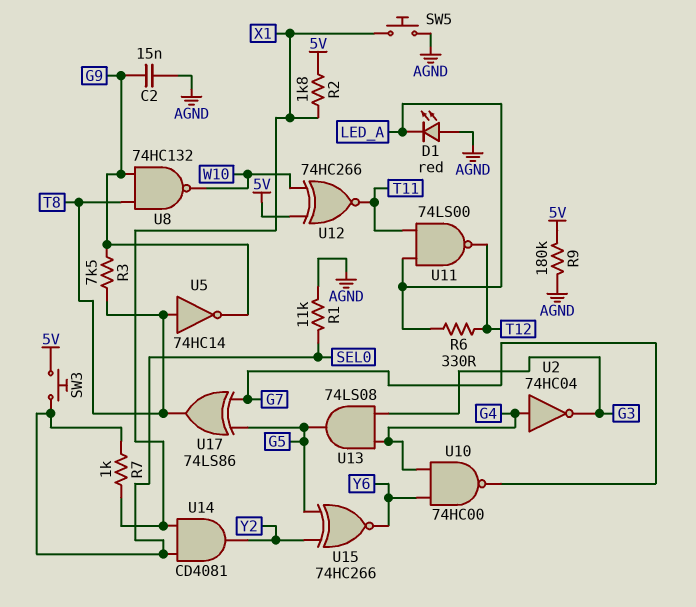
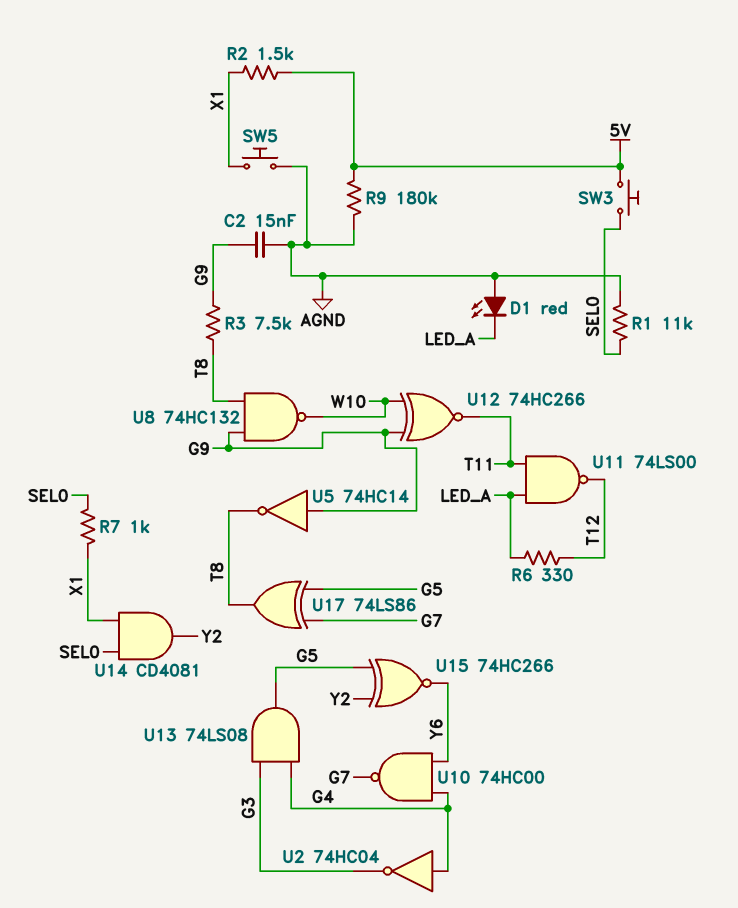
R2: 1.8k (5V, X1) -> 1.5k (5V, X1)
U5: NOT 74HC14 (in T8, out G9) -> NOT 74HC14 (in G9, out T8)
U12: XNOR 74HC266 (in 5V, in W10, out T11) -> XNOR 74HC266 (in G9, in W10, out T11)

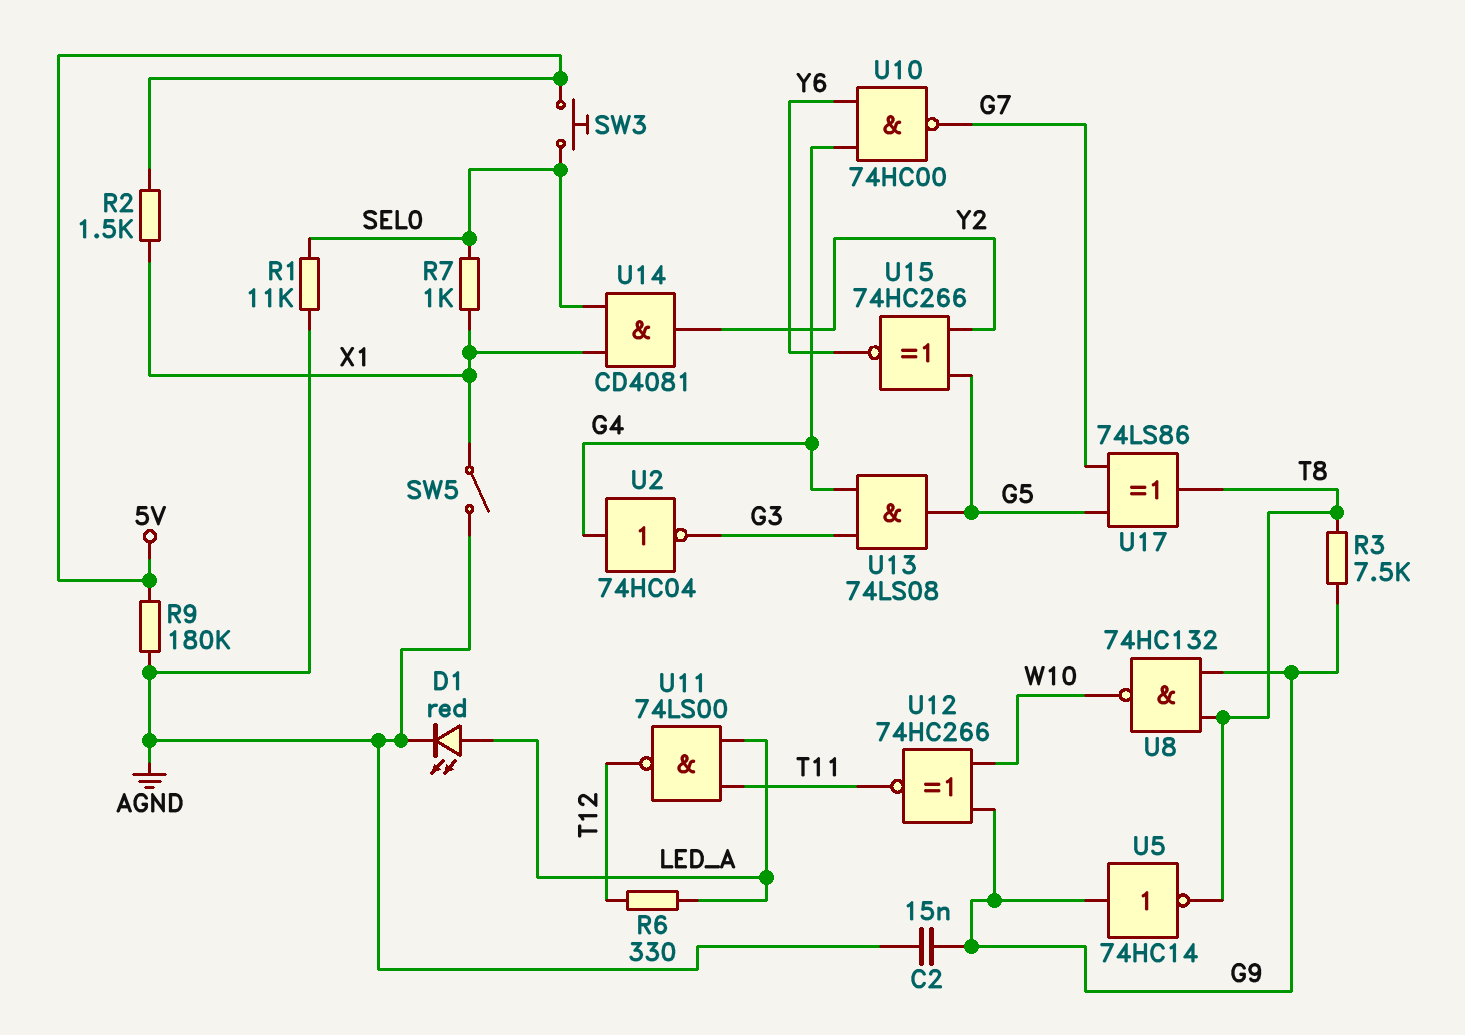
D1: LED red (A AGND, K LED_A) -> LED red (A LED_A, K AGND)
SW5: button (AGND, X1) -> switch (AGND, X1)

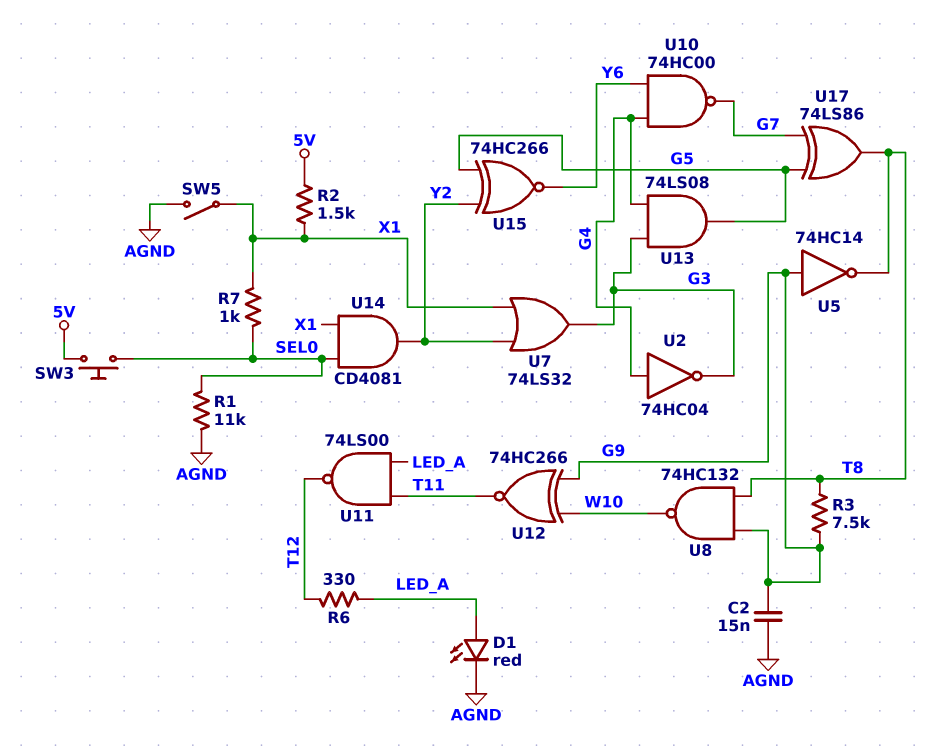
R9: 180k (5V, AGND) -> none
U7: none -> OR 74LS32 (in X1, in Y2, out G3)

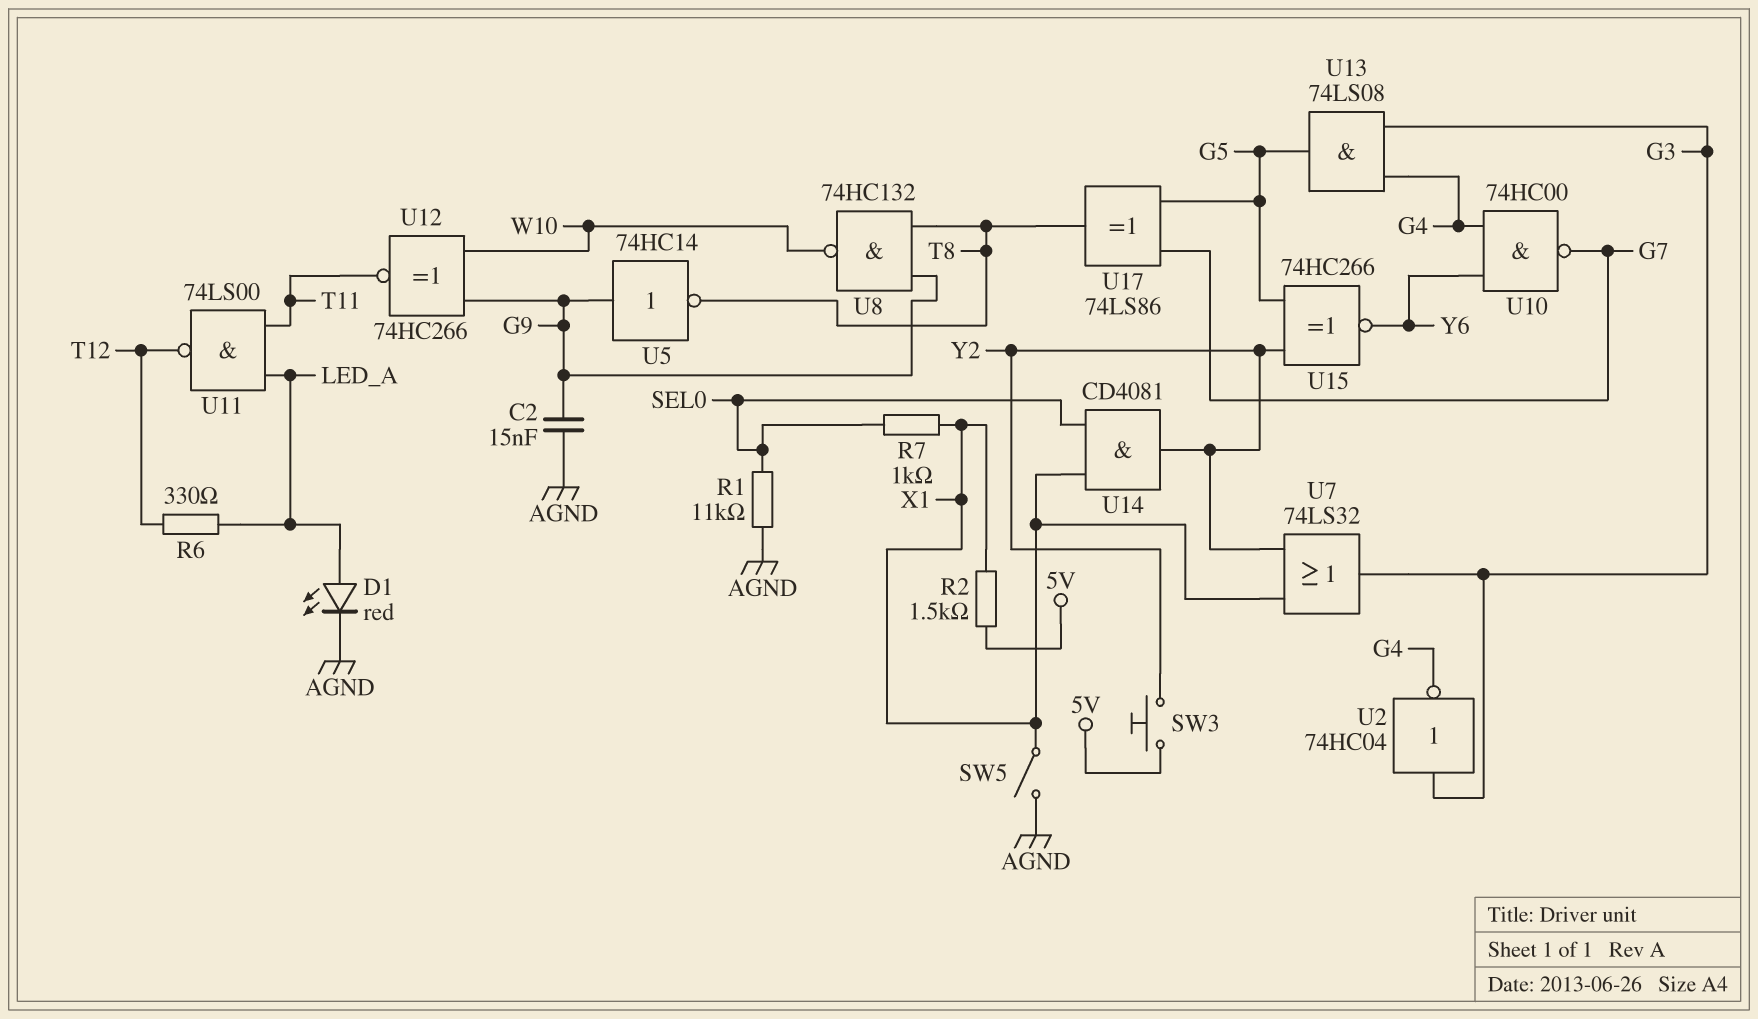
R3: 7.5k (G9, T8) -> none
SW3: button (5V, SEL0) -> button (5V, Y2)
U2: NOT 74HC04 (in G4, out G3) -> NOT 74HC04 (in G3, out G4)

